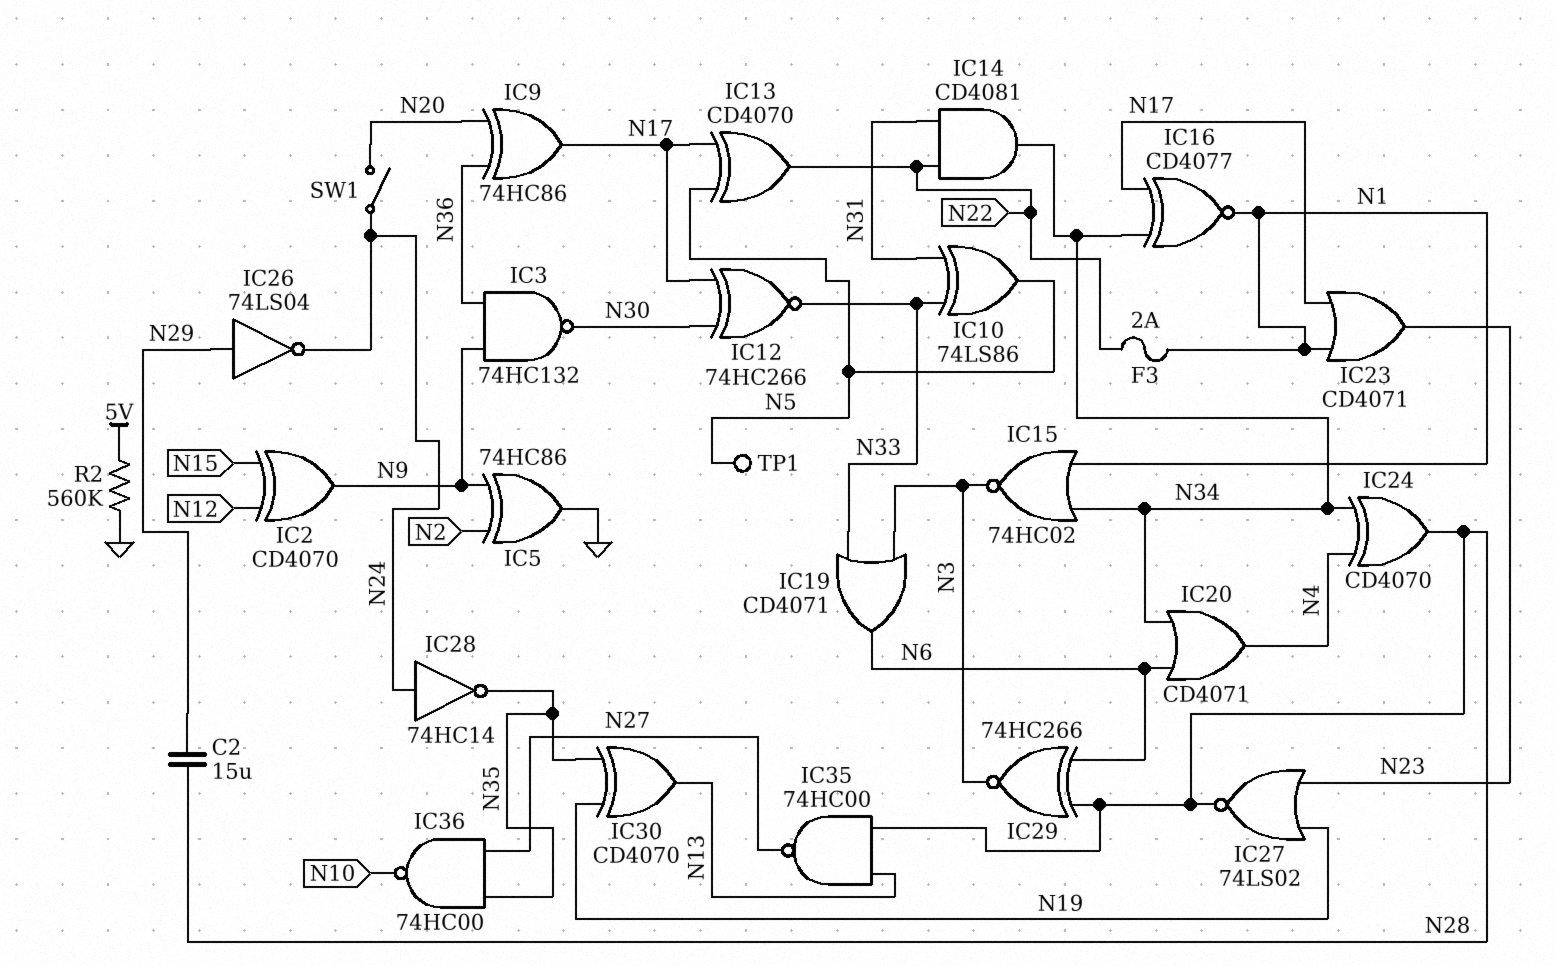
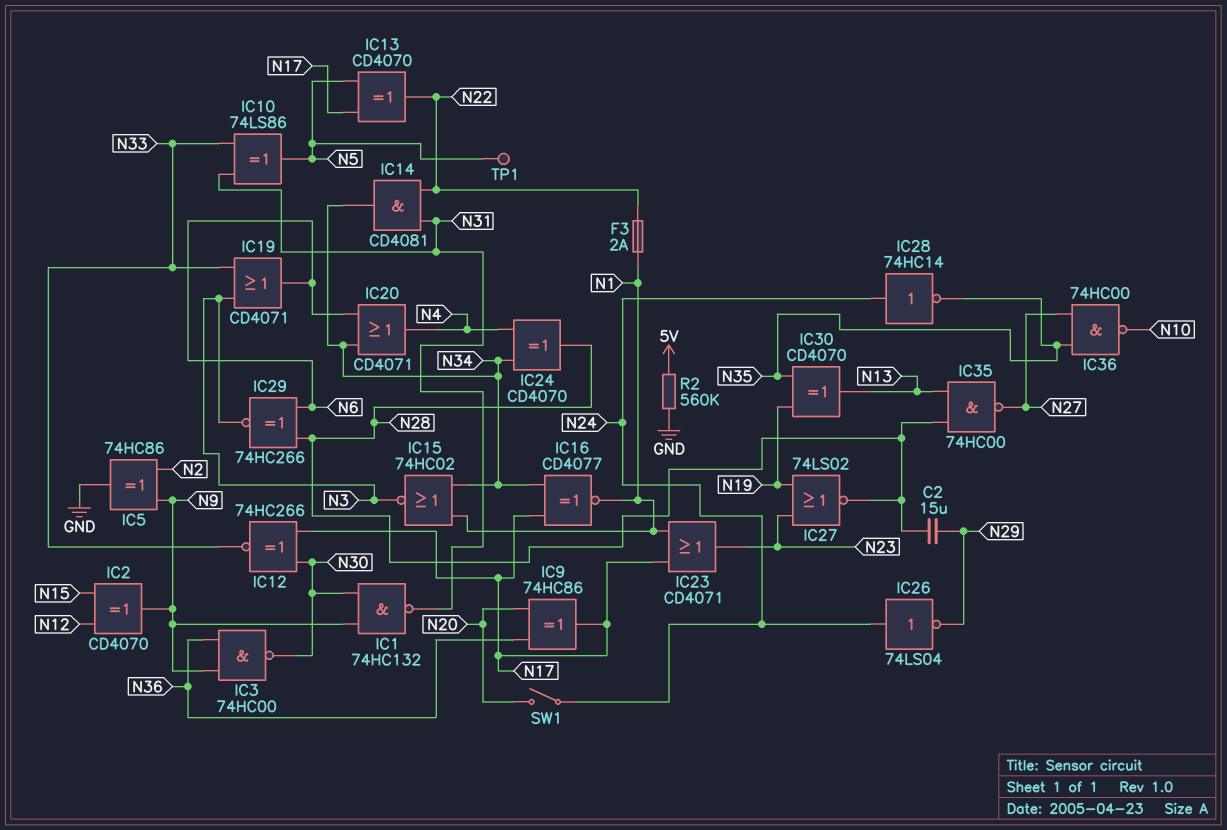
IC1: none -> NAND 74HC132 (in N9, in N30, out N31)
IC3: NAND 74HC132 (in N9, in N36, out N30) -> NAND 74HC00 (in N9, in N36, out N30)
IC26: NOT 74LS04 (in N29, out N24) -> NOT 74LS04 (in N24, out N29)

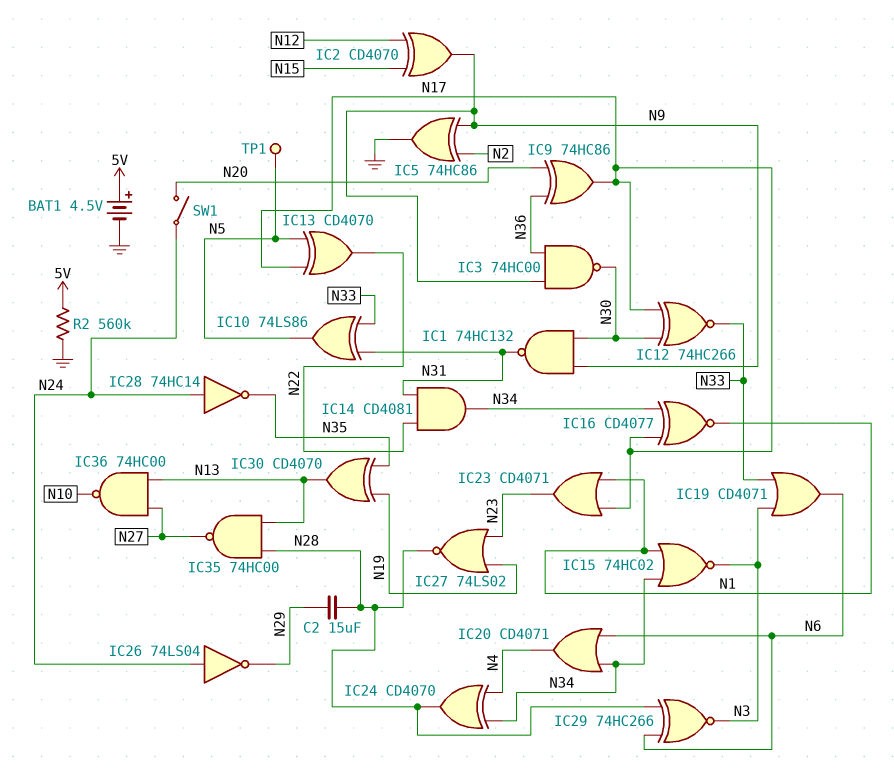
BAT1: none -> 4.5V (plus 5V, minus GND)
F3: 2A (N1, N22) -> none
IC36: NAND 74HC00 (in N27, in N35, out N10) -> NAND 74HC00 (in N13, in N27, out N10)

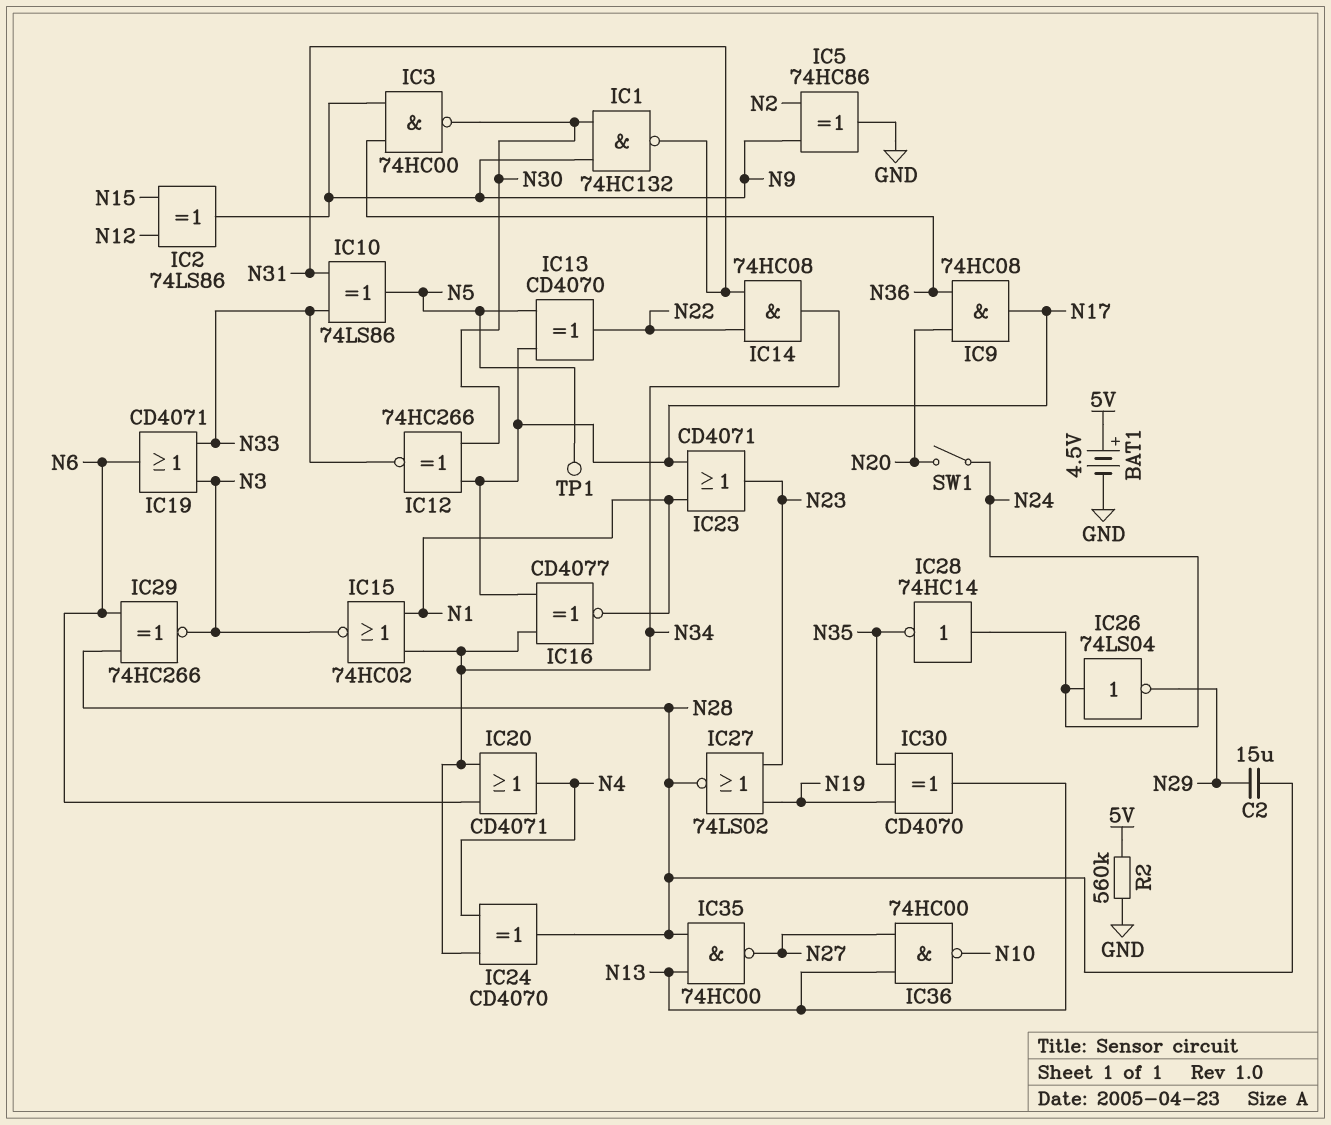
IC2: XOR CD4070 (in N12, in N15, out N9) -> XOR 74LS86 (in N12, in N15, out N9)
IC9: XOR 74HC86 (in N20, in N36, out N17) -> AND 74HC08 (in N20, in N36, out N17)
IC14: AND CD4081 (in N22, in N31, out N34) -> AND 74HC08 (in N22, in N31, out N34)

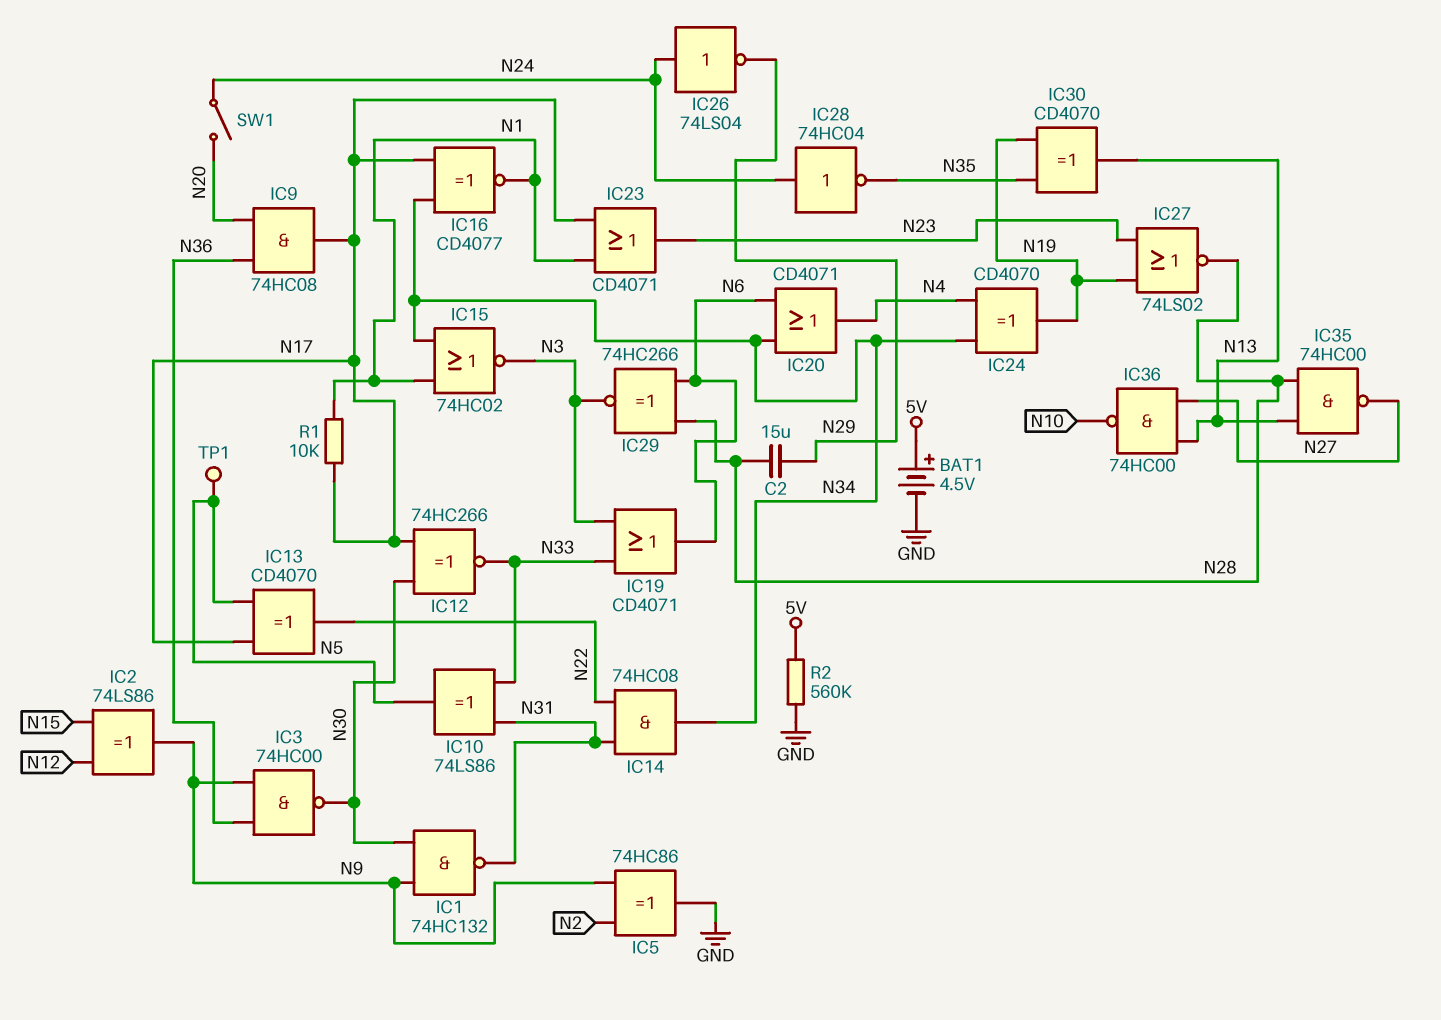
IC24: XOR CD4070 (in N4, in N34, out N28) -> XOR CD4070 (in N4, in N34, out N19)
IC28: NOT 74HC14 (in N24, out N35) -> NOT 74HC04 (in N24, out N35)
R1: none -> 10k (N1, N17)

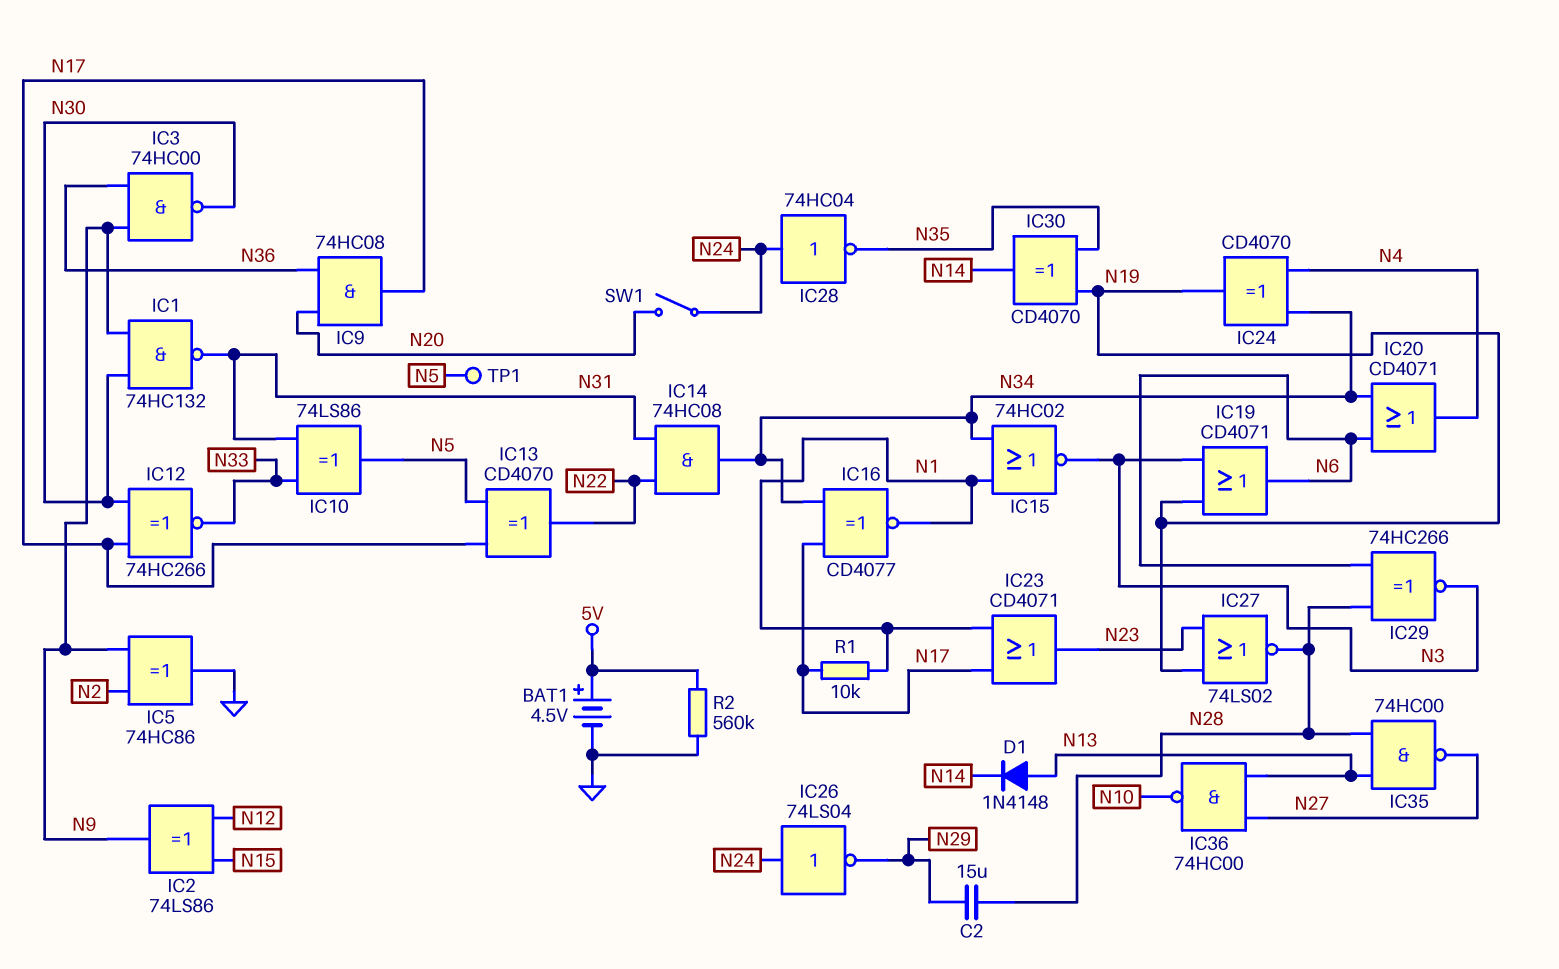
D1: none -> diode 1N4148 (A N13, K N14)
IC19: OR CD4071 (in N3, in N33, out N6) -> OR CD4071 (in N3, in N19, out N6)
IC30: XOR CD4070 (in N19, in N35, out N13) -> XOR CD4070 (in N19, in N35, out N14)

